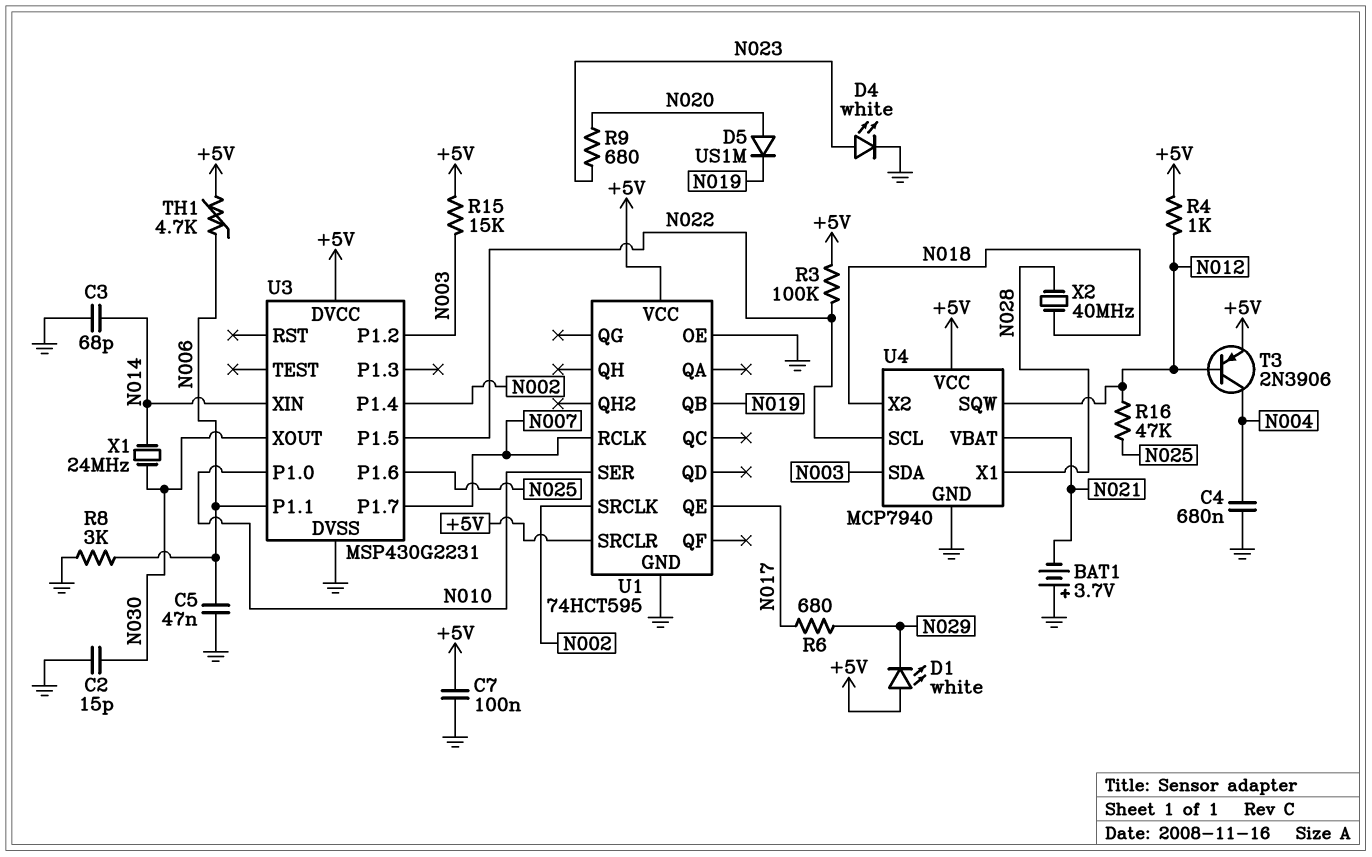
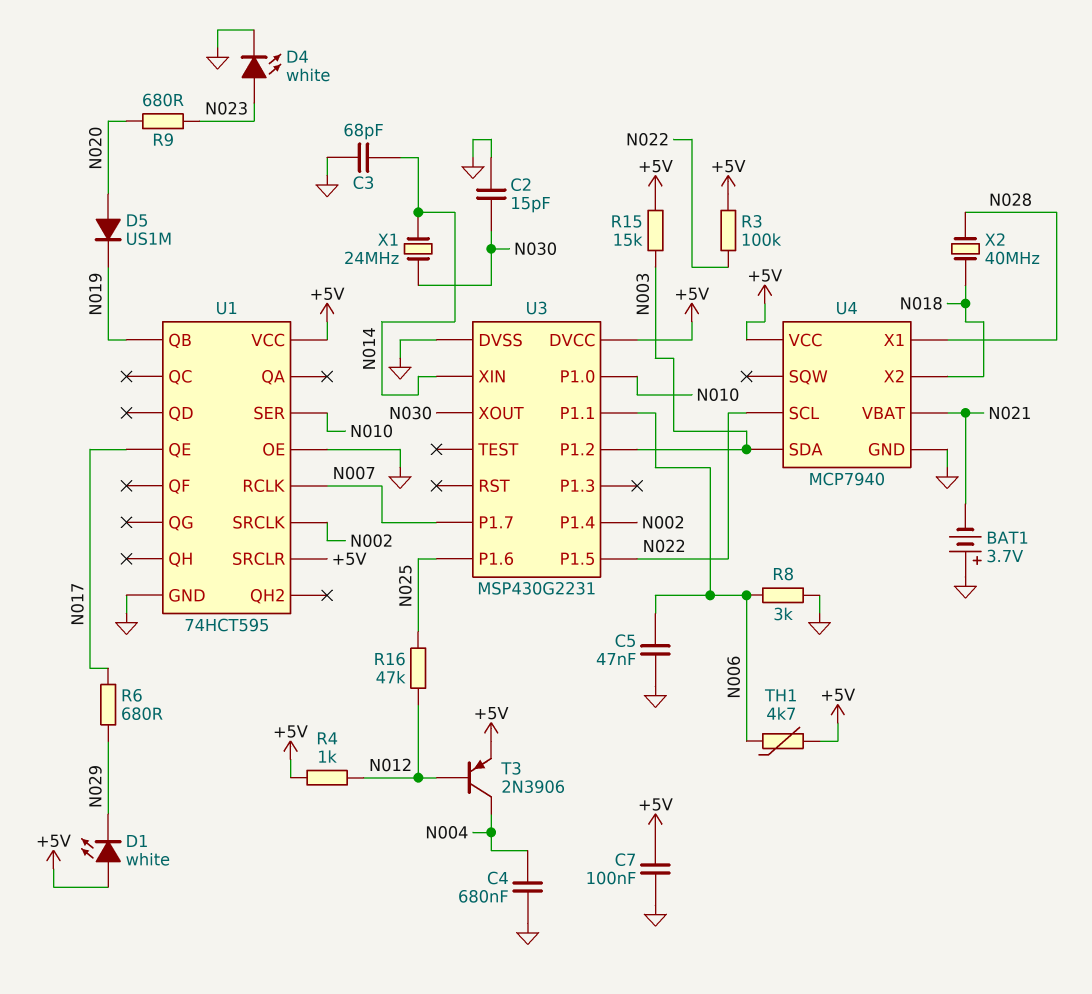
U4 pin SQW: N012 -> none

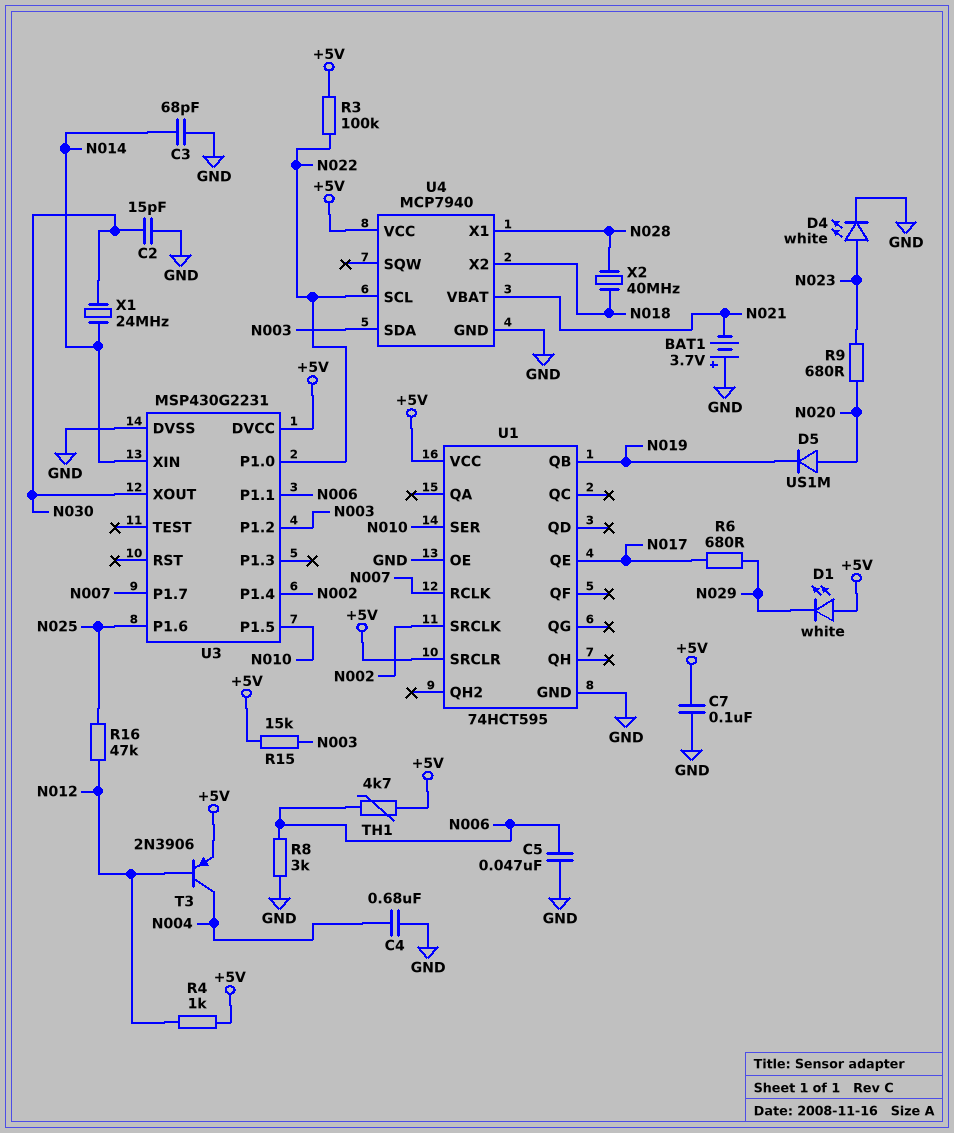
U3 pin P1.0: N010 -> N022
U3 pin P1.5: N022 -> N010

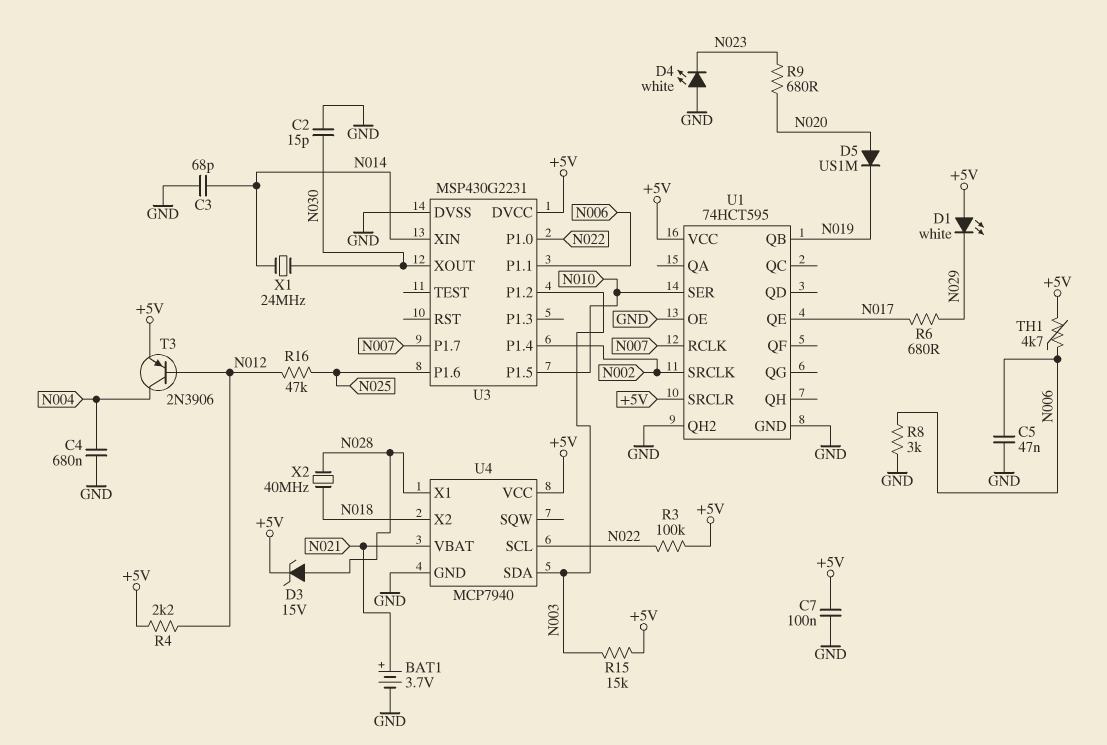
BAT1: 3.7V (plus GND, minus N021) -> 3.7V (plus N021, minus GND)
D3: none -> zener 15V (A N028, K +5V)
D4: LED white (A N023, K GND) -> LED white (A GND, K N023)
R4: 1k (+5V, N012) -> 2.2k (+5V, N012)
U1 pin QH2: none -> GND

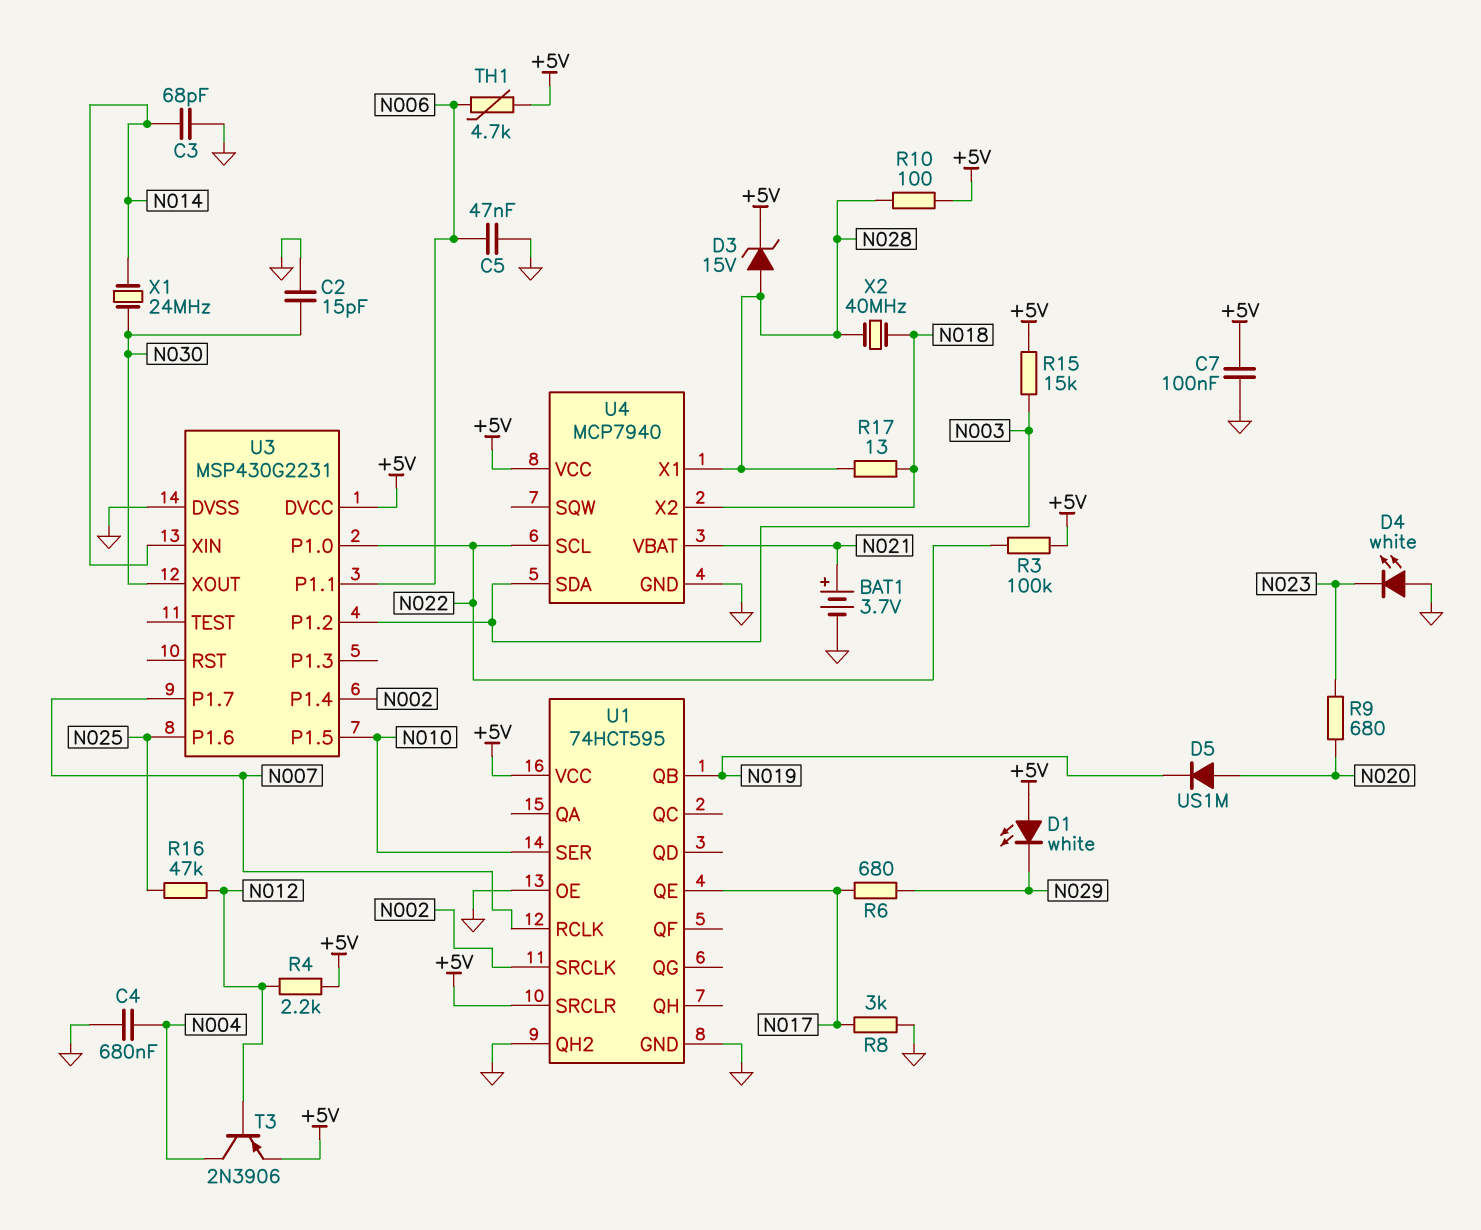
R8: 3k (GND, N006) -> 3k (GND, N017)
R10: none -> 100 (+5V, N028)
R17: none -> 13 (N018, N028)

